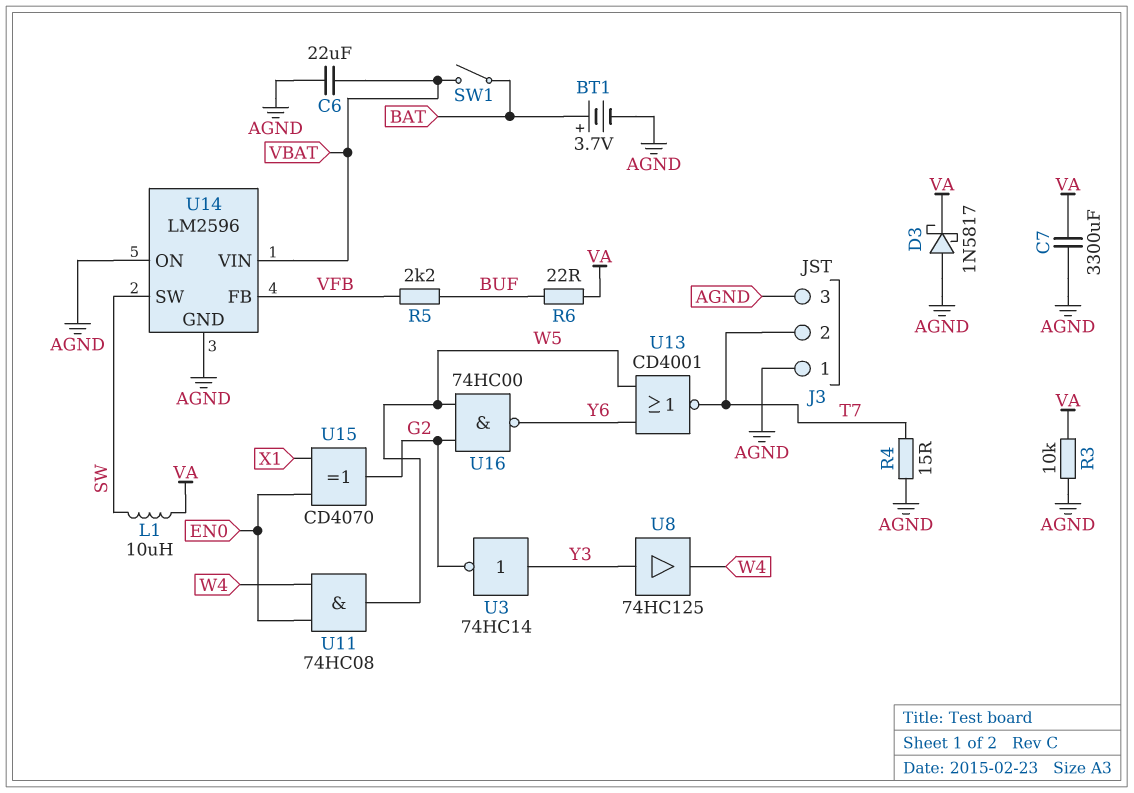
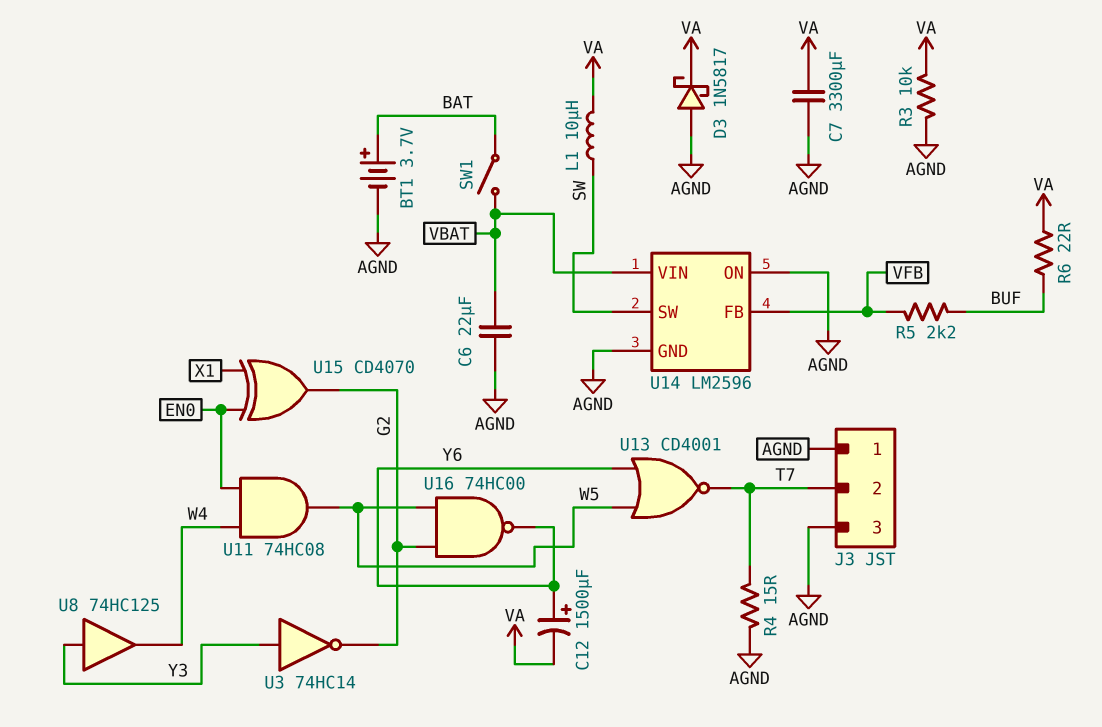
C12: none -> 1500uF (plus Y6, minus VA)

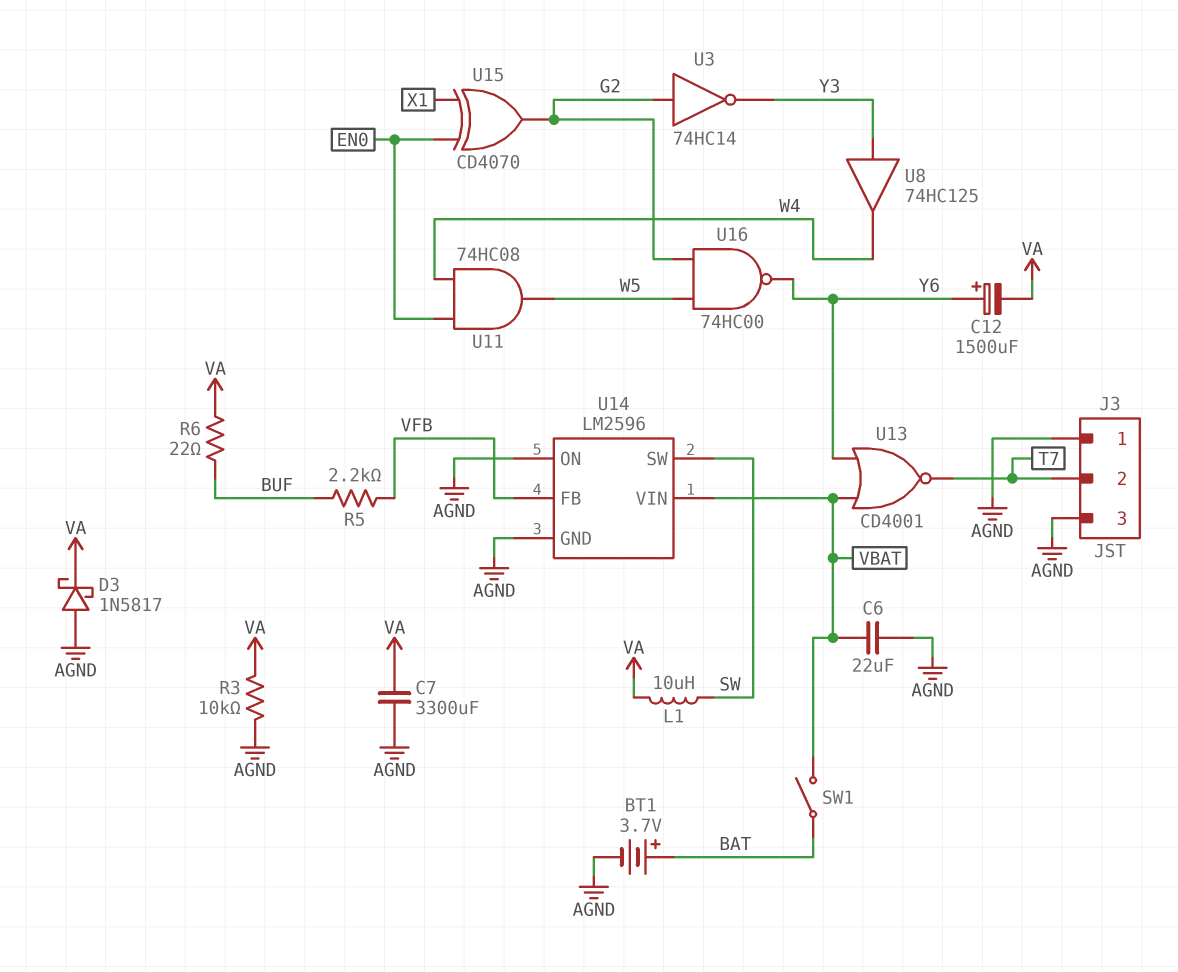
R4: 15 (AGND, T7) -> none
U3: NOT 74HC14 (in Y3, out G2) -> NOT 74HC14 (in G2, out Y3)
U13: NOR CD4001 (in W5, in Y6, out T7) -> NOR CD4001 (in VBAT, in Y6, out T7)

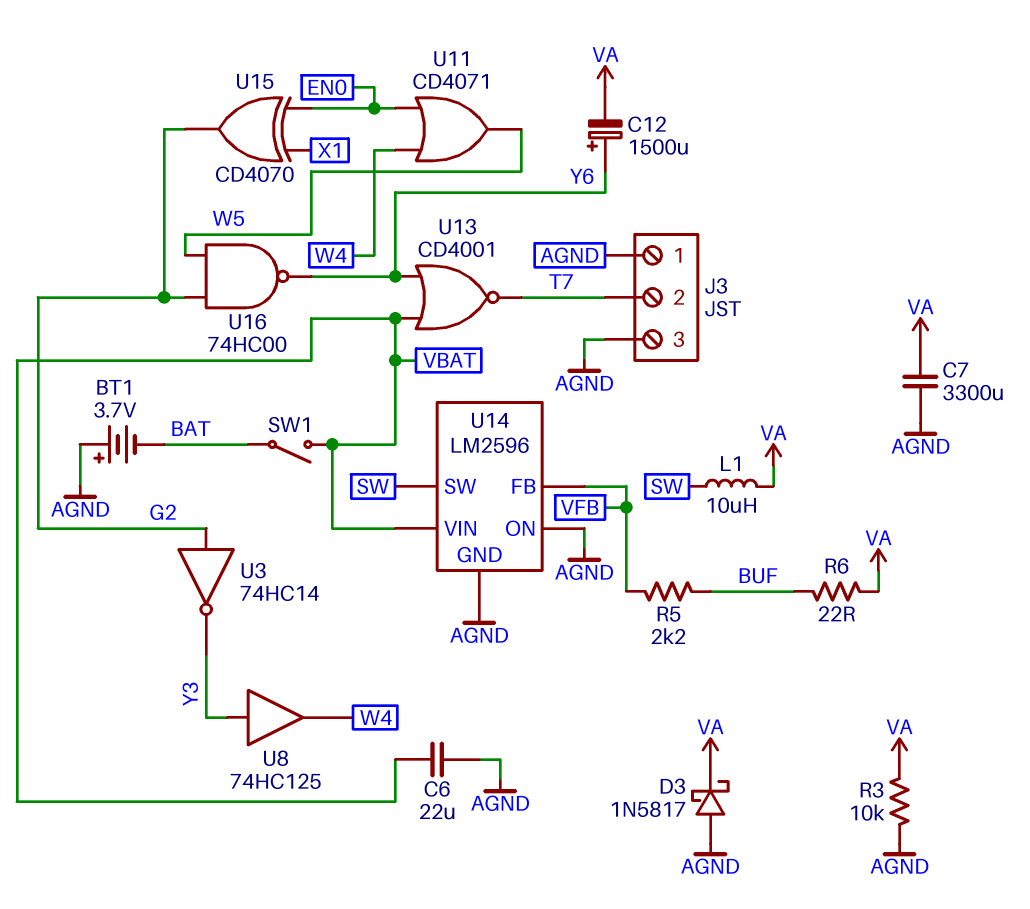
BT1: 3.7V (plus BAT, minus AGND) -> 3.7V (plus AGND, minus BAT)
U11: AND 74HC08 (in EN0, in W4, out W5) -> OR CD4071 (in EN0, in W4, out W5)

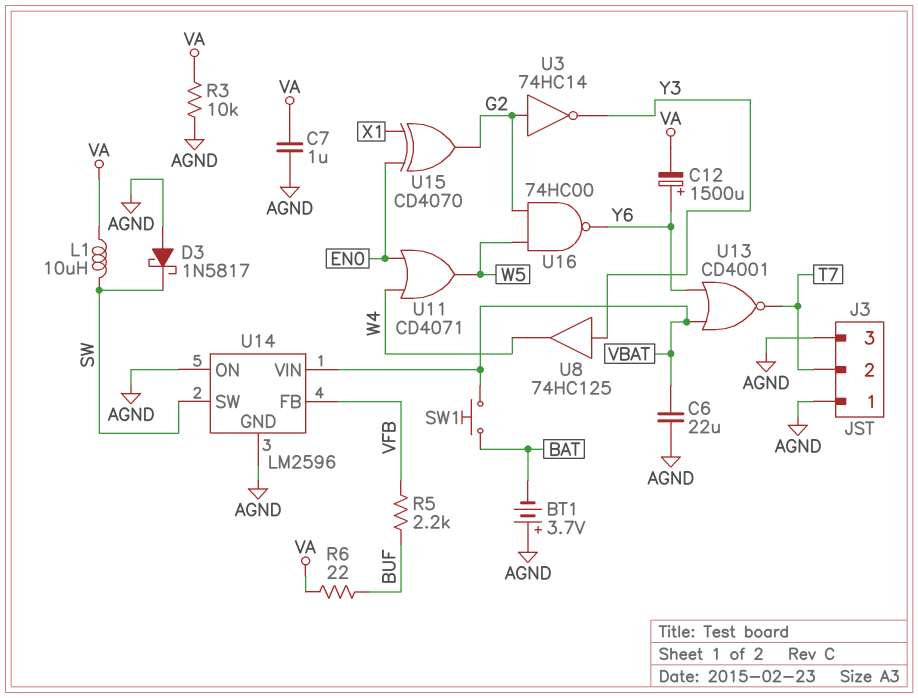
C7: 3300uF (AGND, VA) -> 1uF (AGND, VA)
D3: schottky 1N5817 (A AGND, K VA) -> schottky 1N5817 (A AGND, K SW)
SW1: switch (BAT, VBAT) -> button (BAT, VBAT)

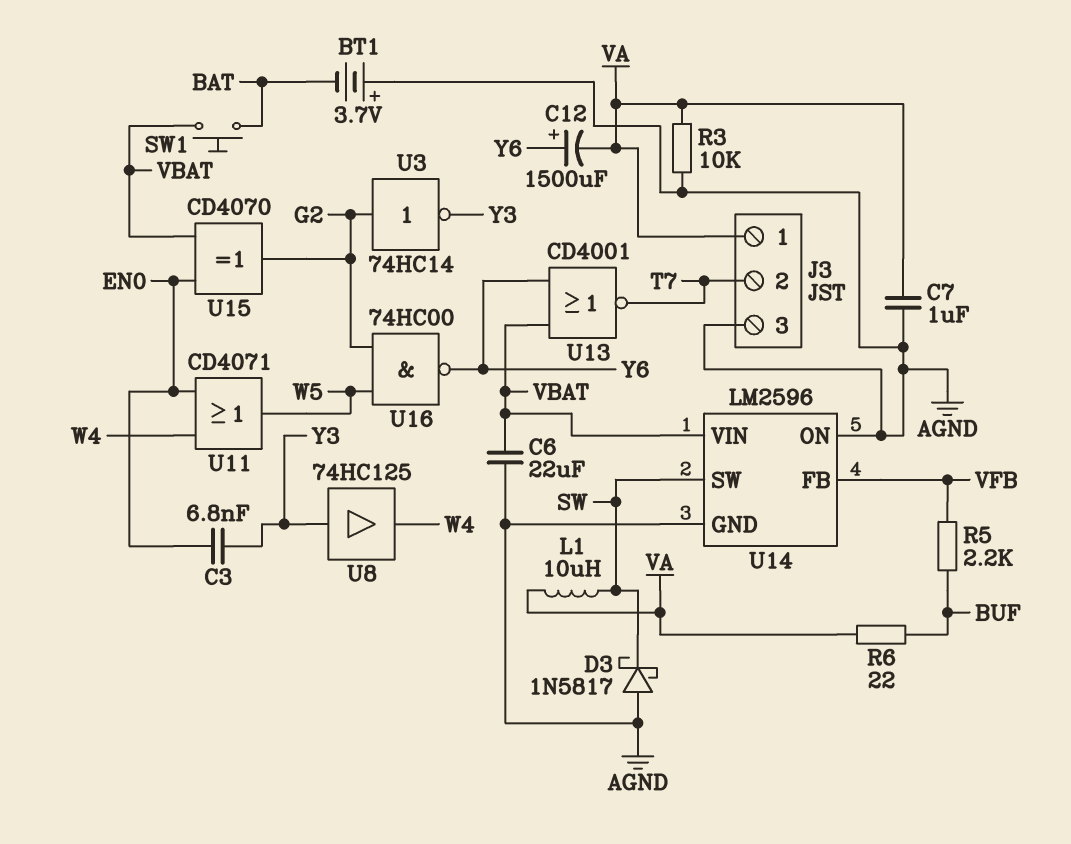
C3: none -> 6.8nF (EN0, Y3)
J3 pin 1: AGND -> VA
U15: XOR CD4070 (in EN0, in X1, out G2) -> XOR CD4070 (in EN0, in VBAT, out G2)

